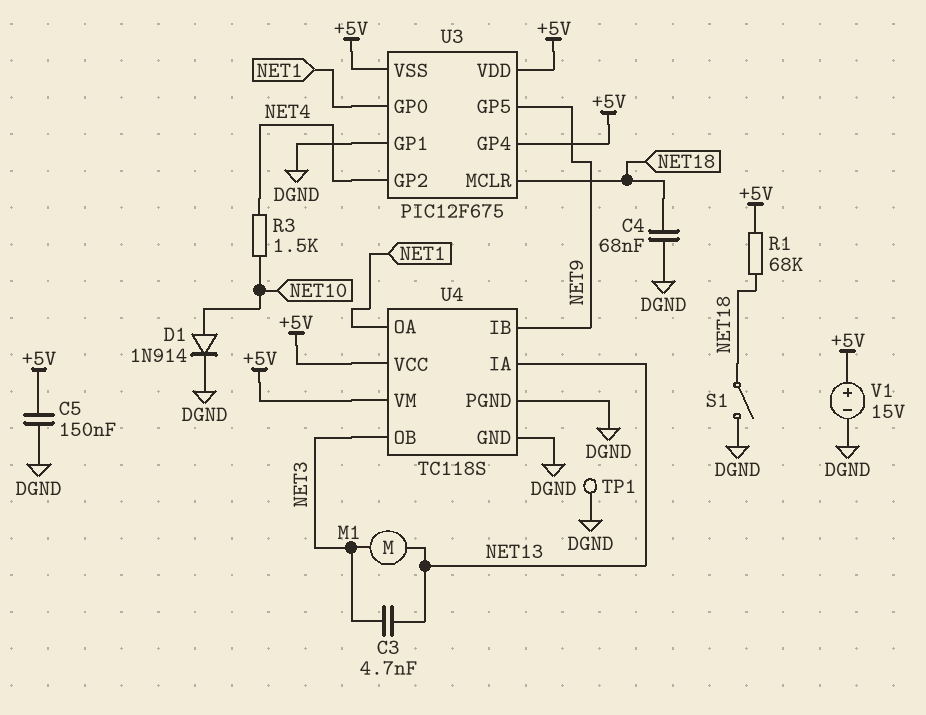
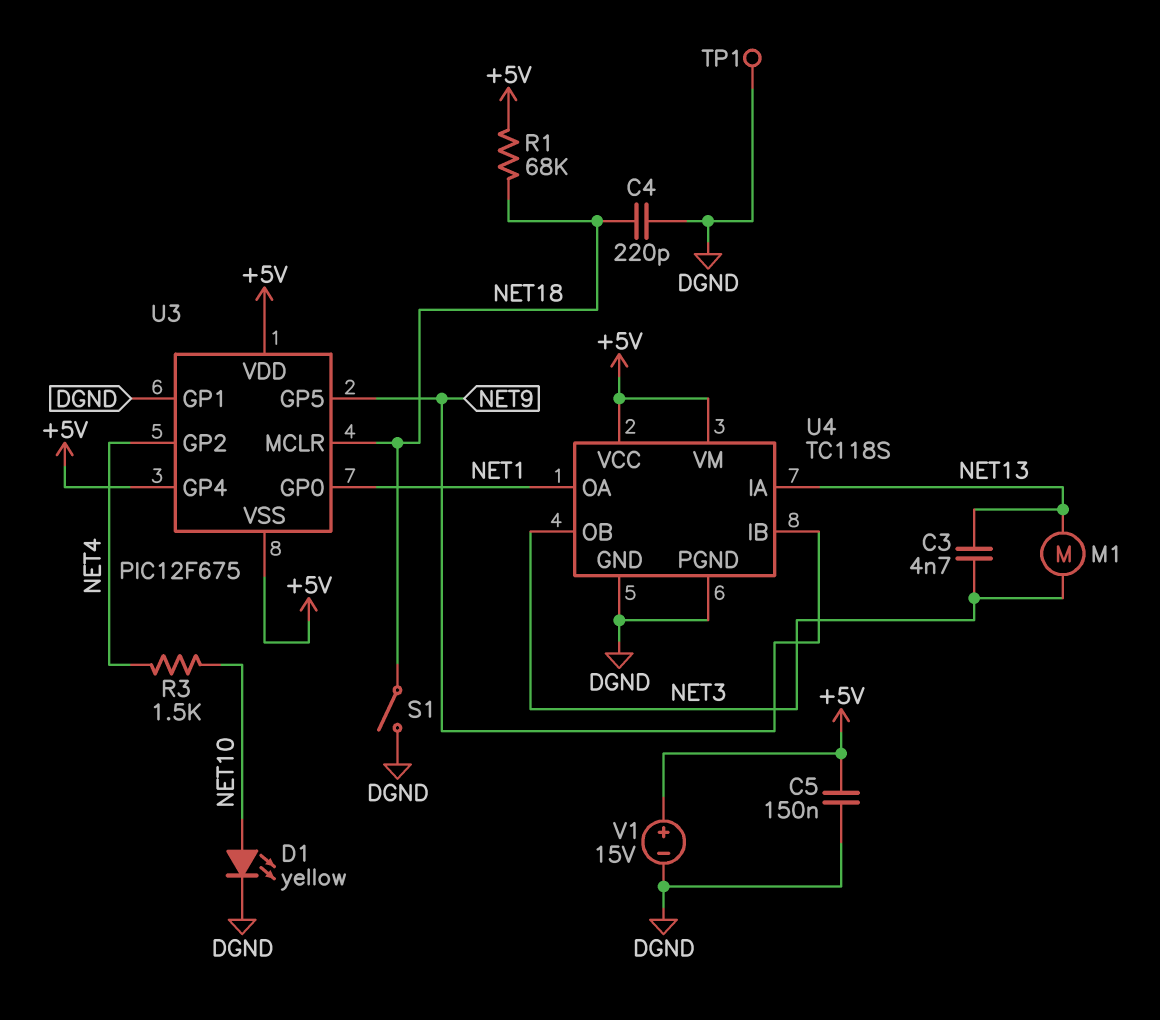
C4: 68nF (DGND, NET18) -> 220pF (DGND, NET18)
D1: diode 1N914 (A NET10, K DGND) -> LED yellow (A NET10, K DGND)

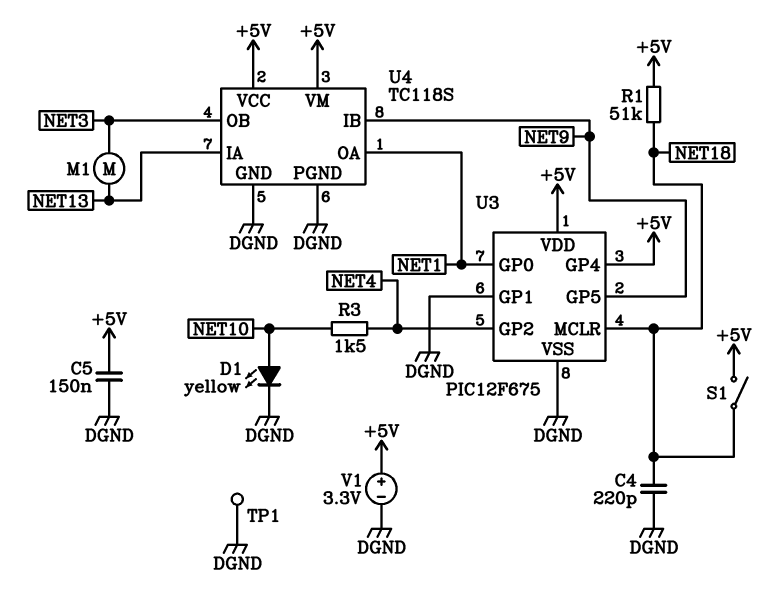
C3: 4.7nF (NET3, NET13) -> none
R1: 68k (+5V, NET18) -> 51k (+5V, NET18)
S1: switch (DGND, NET18) -> switch (+5V, NET18)
U3 pin VSS: +5V -> DGND
V1: 15V (plus +5V, minus DGND) -> 3.3V (plus +5V, minus DGND)

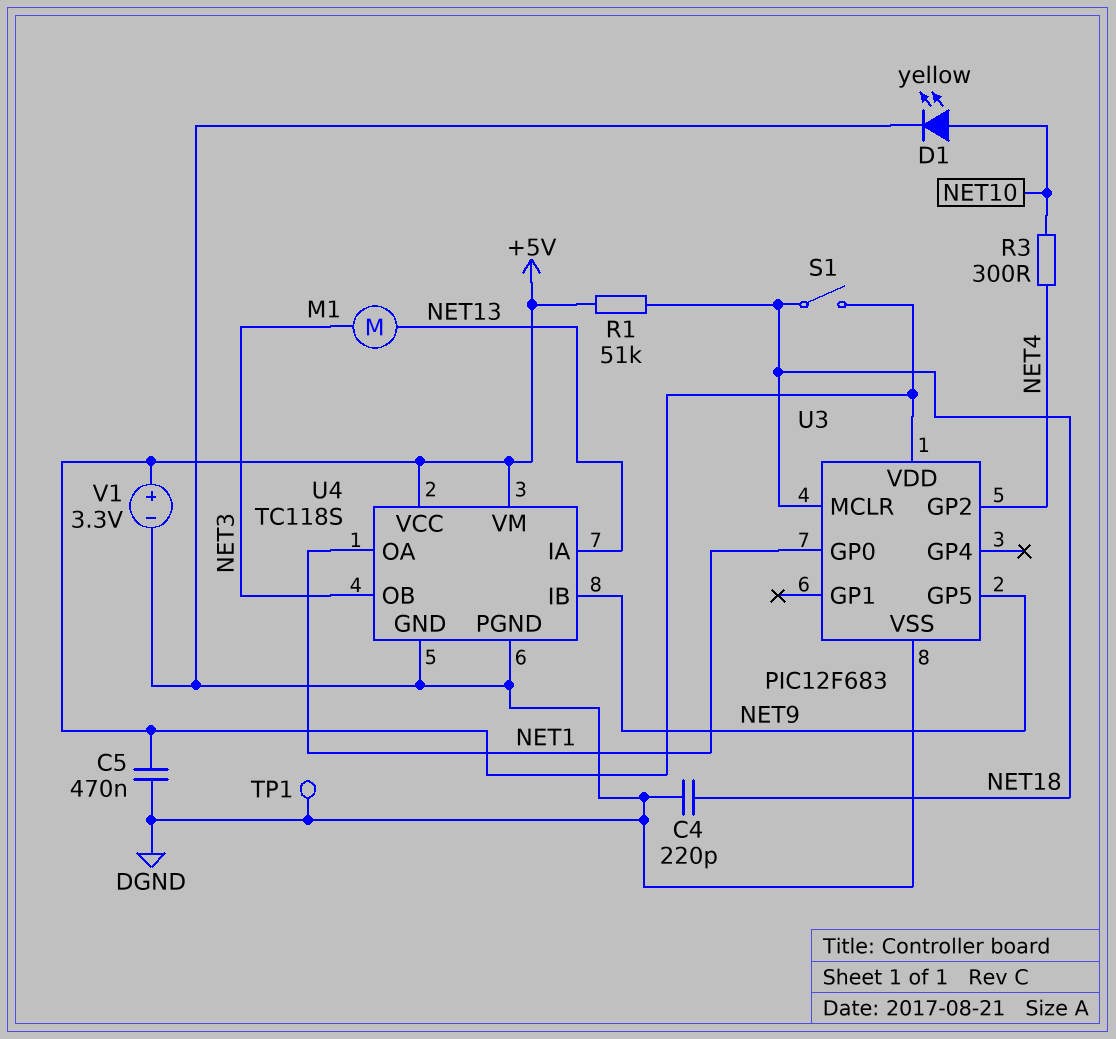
C5: 150nF (+5V, DGND) -> 470nF (+5V, DGND)
R3: 1.5k (NET4, NET10) -> 300 (NET4, NET10)
U3: PIC12F675 -> PIC12F683
U3 pin GP1: DGND -> none
U3 pin GP4: +5V -> none

